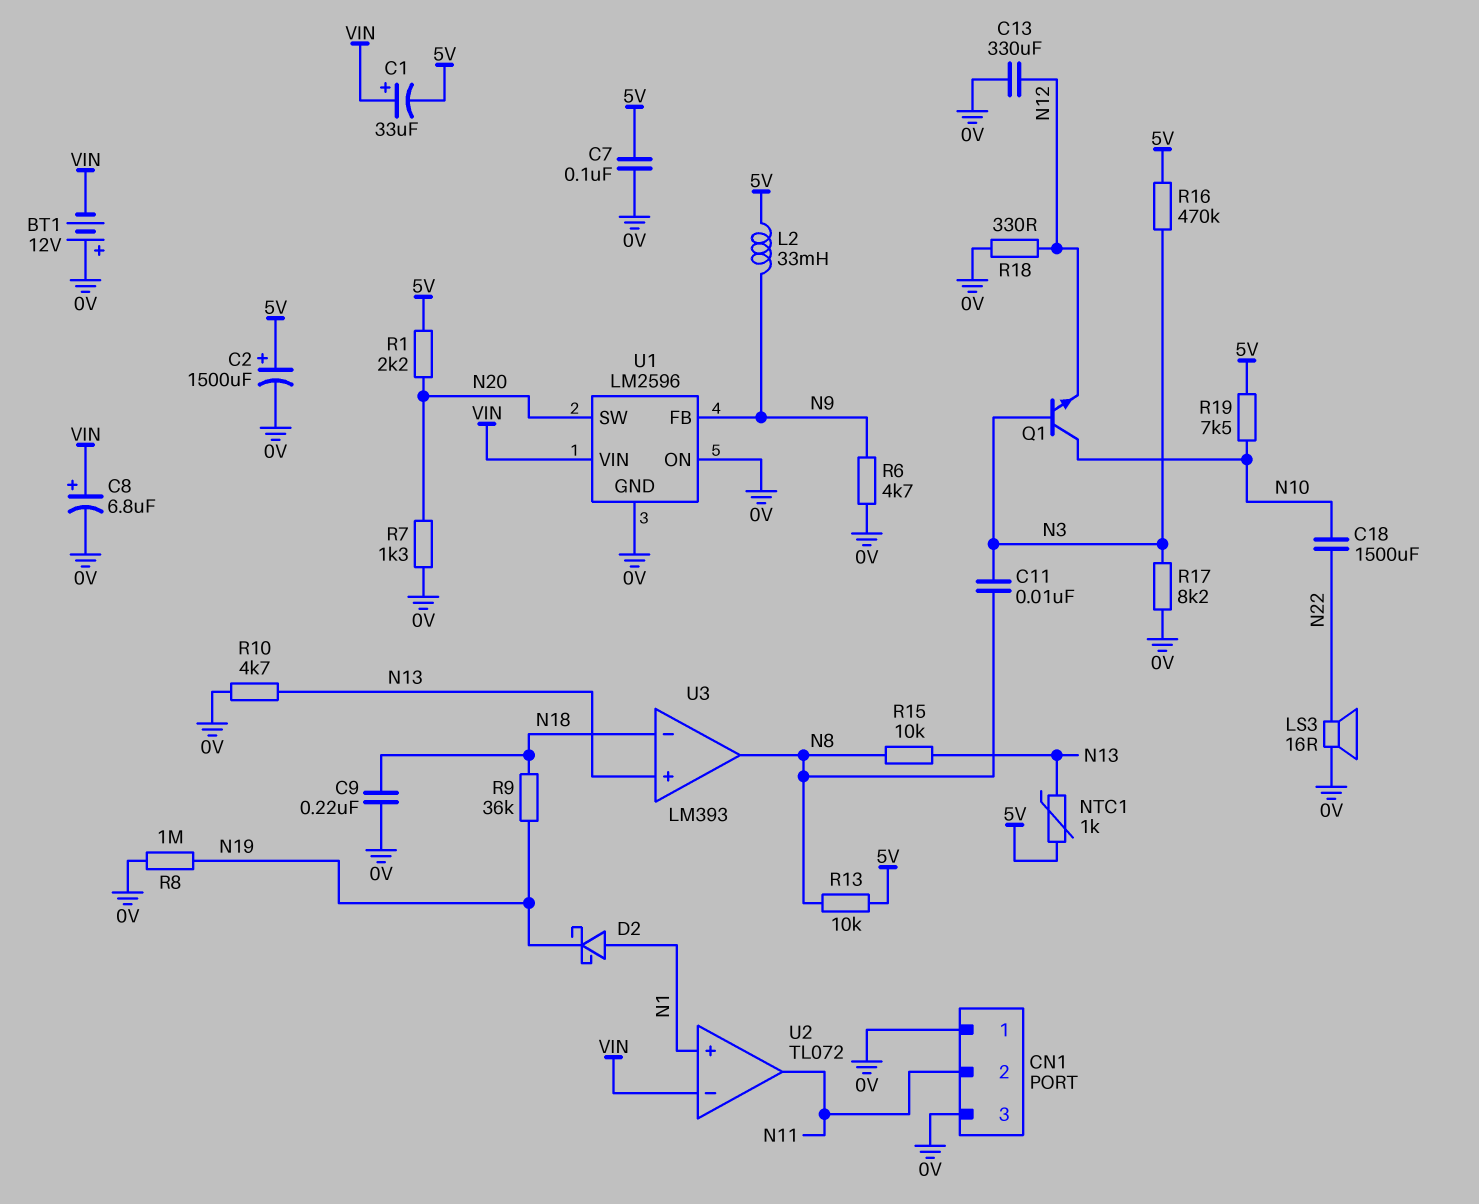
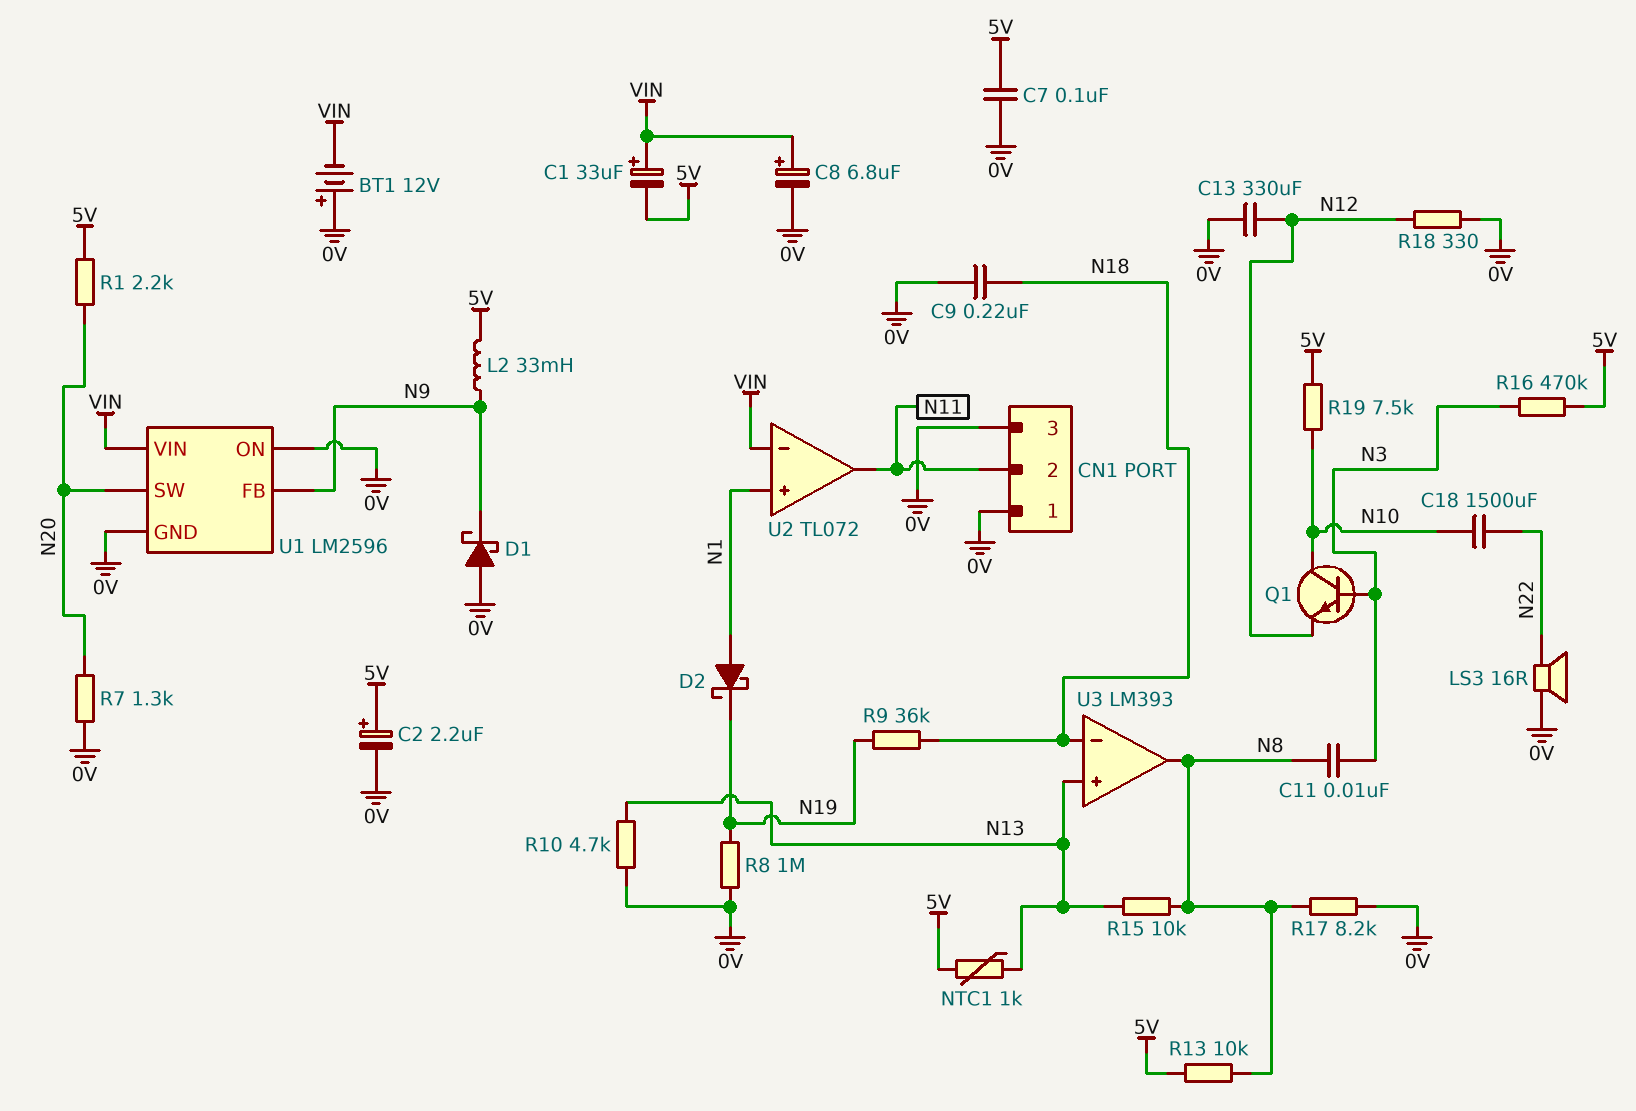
C2: 1500uF (plus 5V, minus 0V) -> 2.2uF (plus 5V, minus 0V)
D1: none -> schottky (A 0V, K N9)
R6: 4.7k (0V, N9) -> none
R17: 8.2k (0V, N3) -> 8.2k (0V, N8)

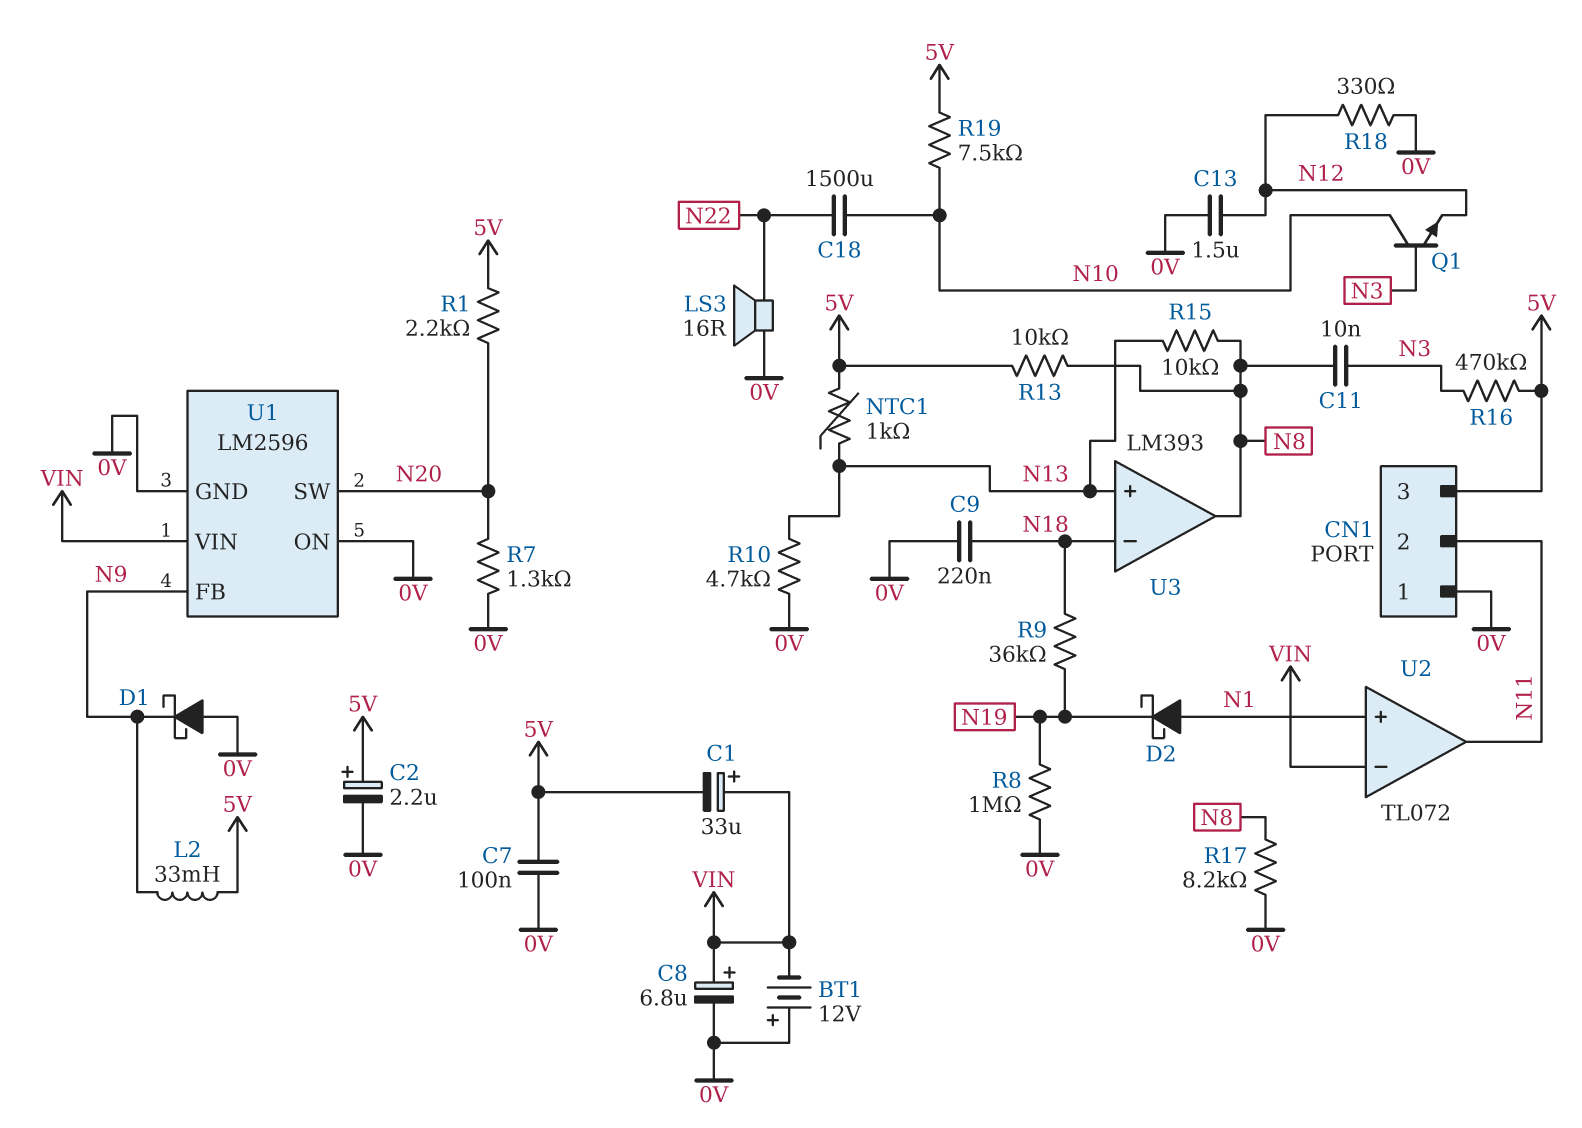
C13: 330uF (0V, N12) -> 1.5uF (0V, N12)
CN1 pin 3: 0V -> 5V

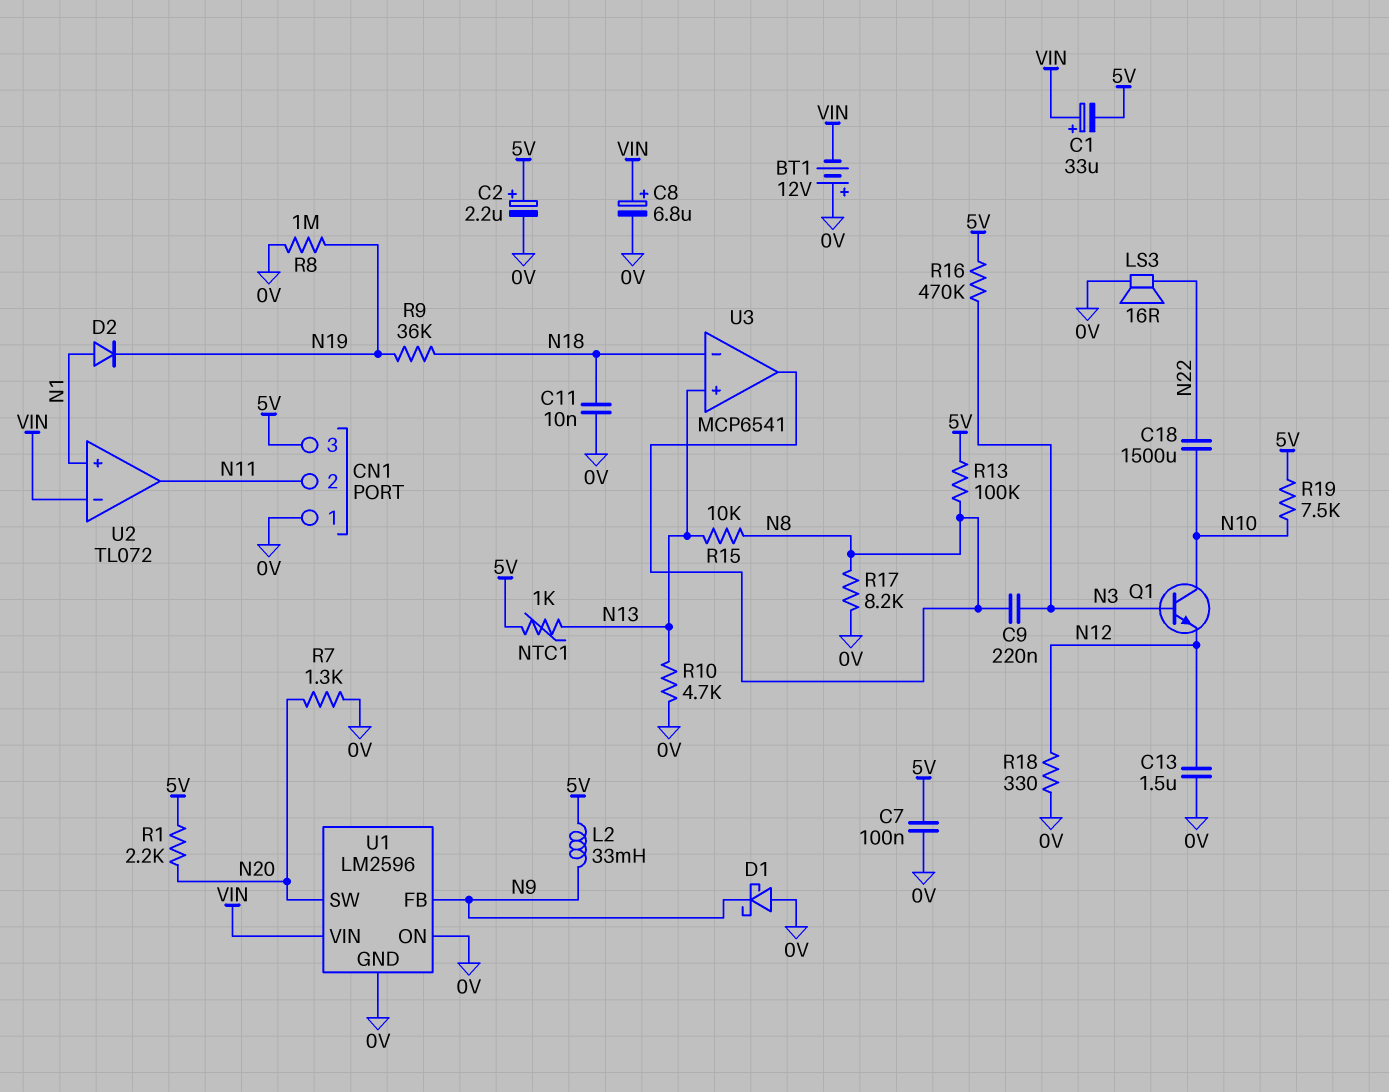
C9: 220nF (0V, N18) -> 220nF (N3, N8)
C11: 10nF (N3, N8) -> 10nF (0V, N18)
D2: schottky (A N1, K N19) -> diode (A N1, K N19)
R13: 10k (5V, N8) -> 100k (5V, N8)
U3: LM393 -> MCP6541

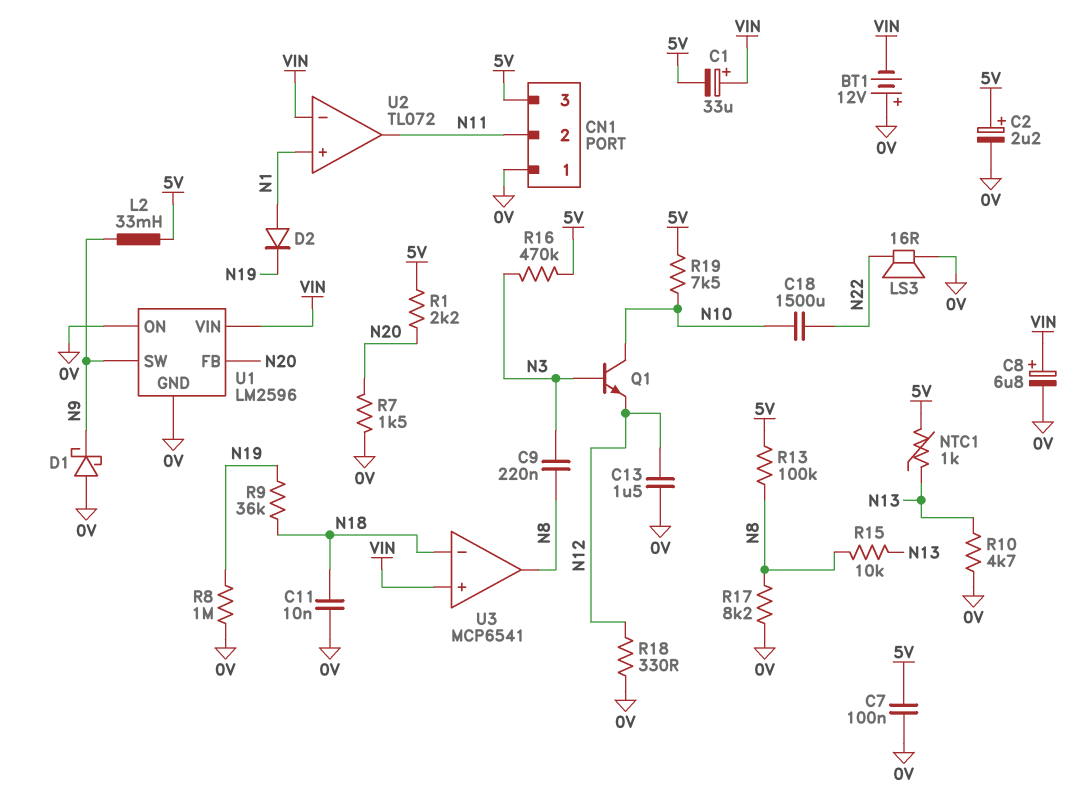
R7: 1.3k (0V, N20) -> 1.5k (0V, N20)
U1 pin FB: N9 -> N20
U1 pin SW: N20 -> N9
U3 pin in+: N13 -> VIN

